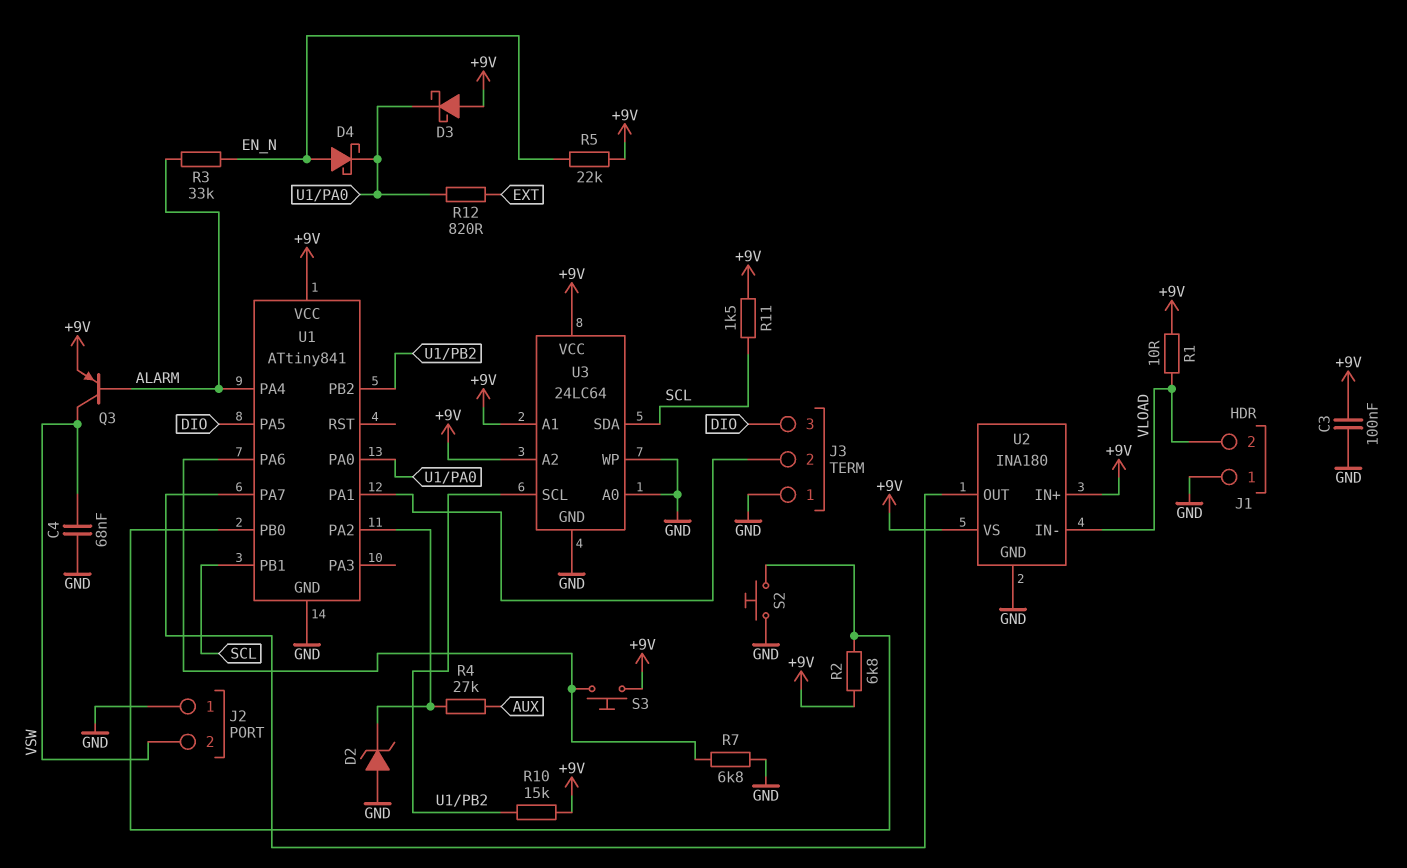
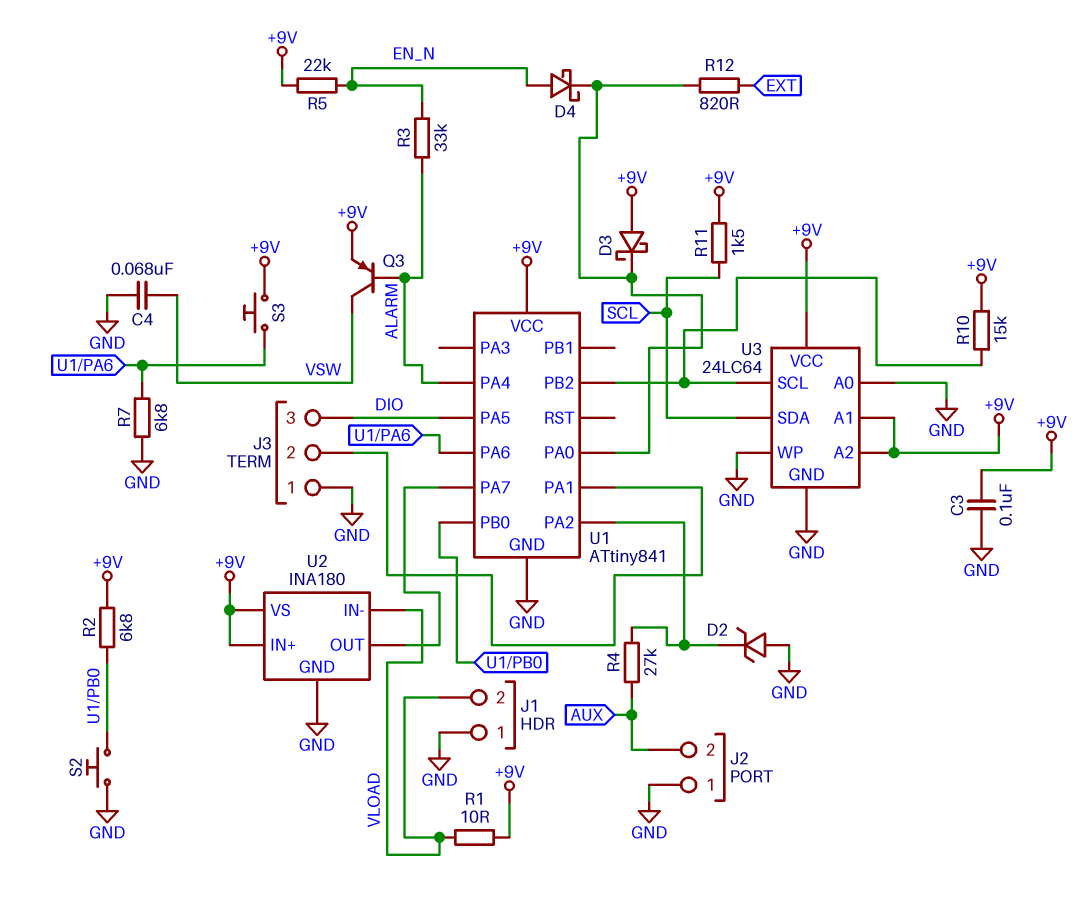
J2 pin 2: VSW -> AUX
U1 pin PB1: SCL -> none

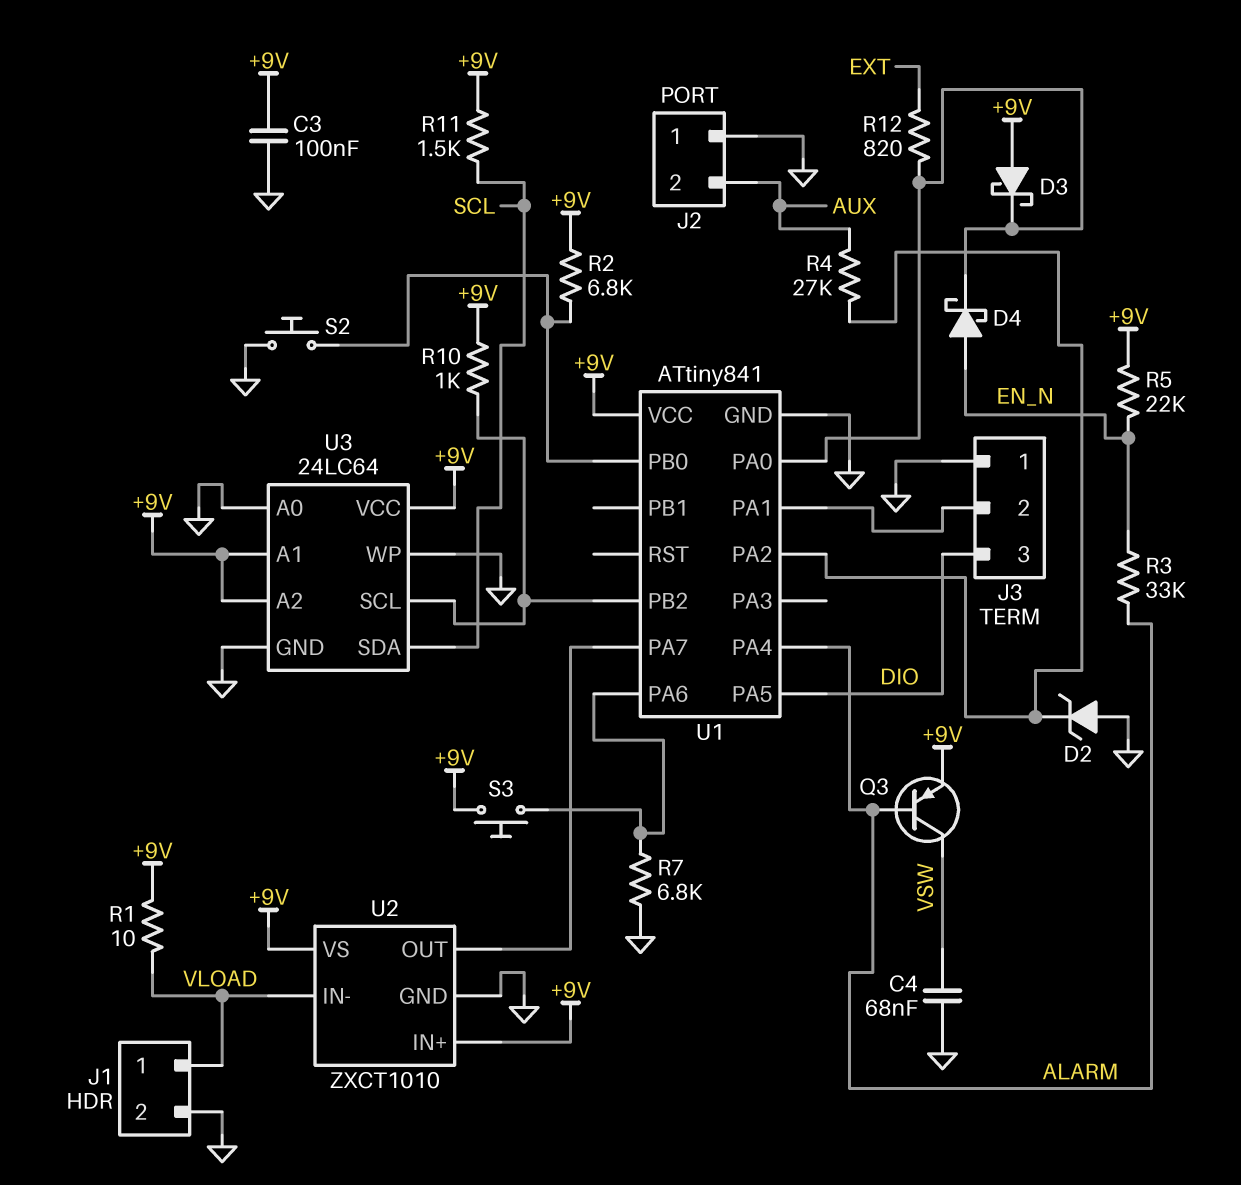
J1 pin 1: GND -> VLOAD
J1 pin 2: VLOAD -> GND
R10: 15k (+9V, U1/PB2) -> 1k (+9V, U1/PB2)
U2: INA180 -> ZXCT1010

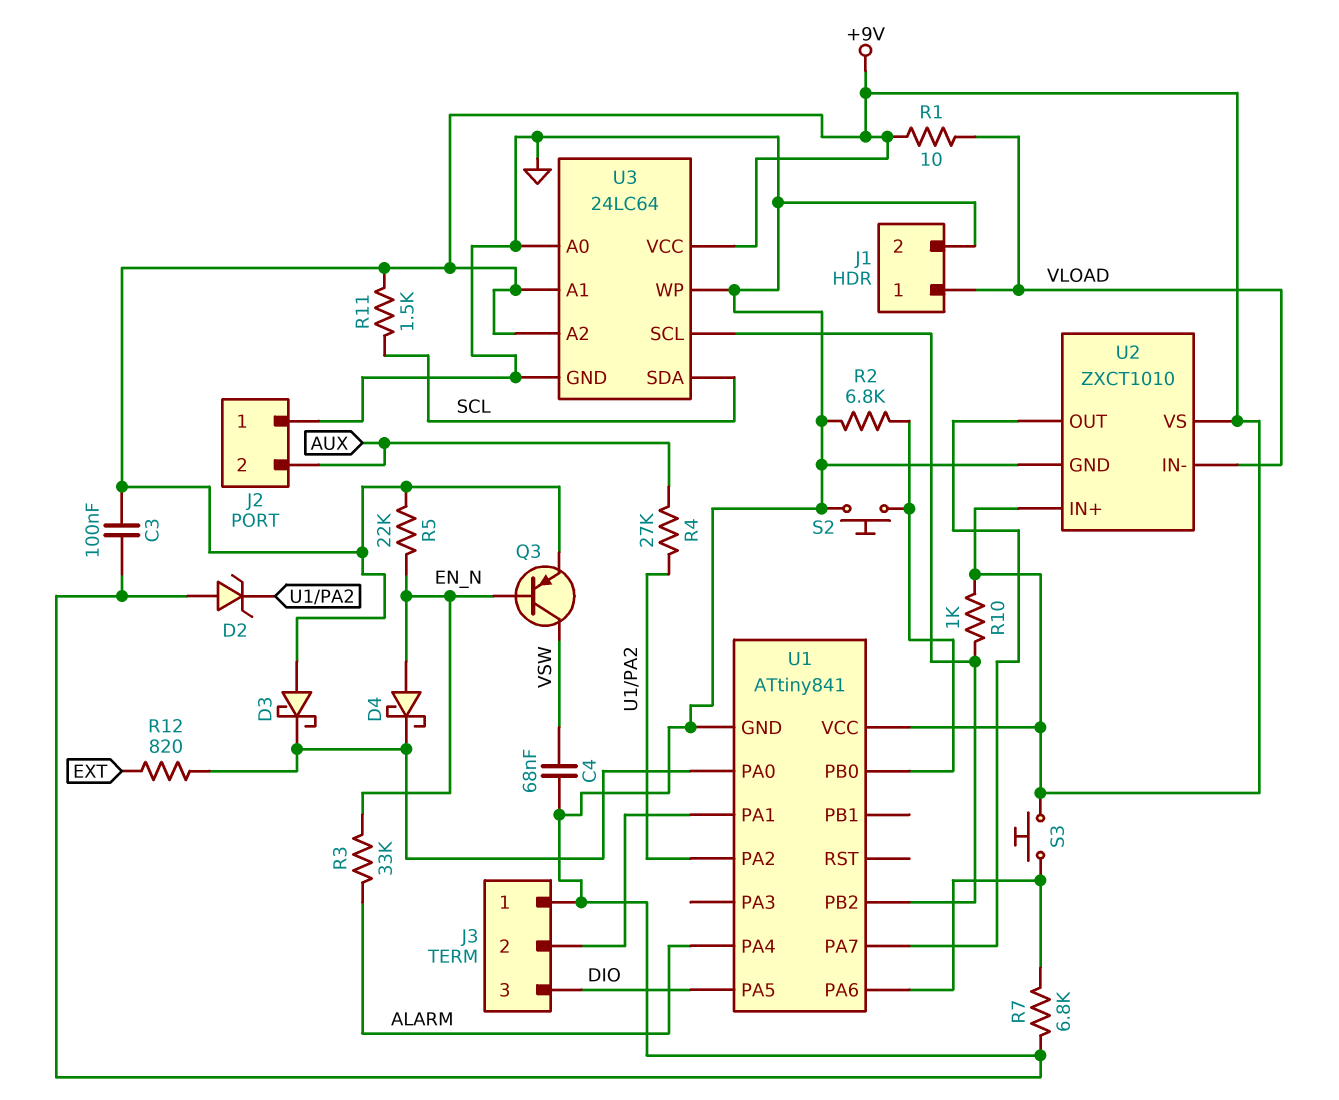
Q3: PNP (B ALARM, C VSW, E +9V) -> PNP (B EN_N, C VSW, E +9V)
R2: 6.8k (+9V, U1/PB0) -> 6.8k (GND, U1/PB0)

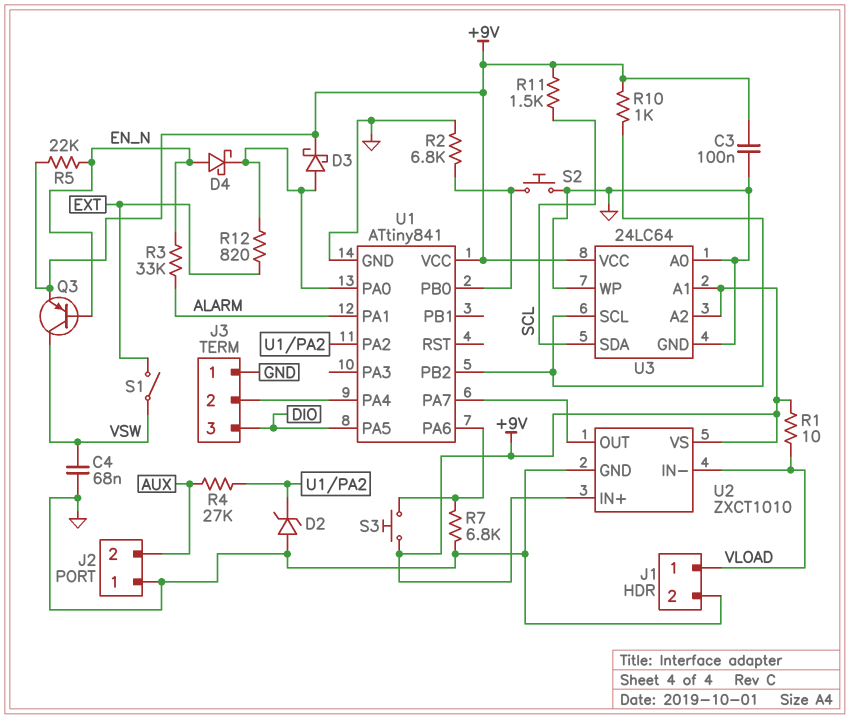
D3: schottky (A +9V, K U1/PA0) -> schottky (A U1/PA0, K +9V)
S1: none -> switch (EXT, VSW)
U1 pin PA1: J3/2 -> ALARM
U1 pin PA4: ALARM -> J3/2

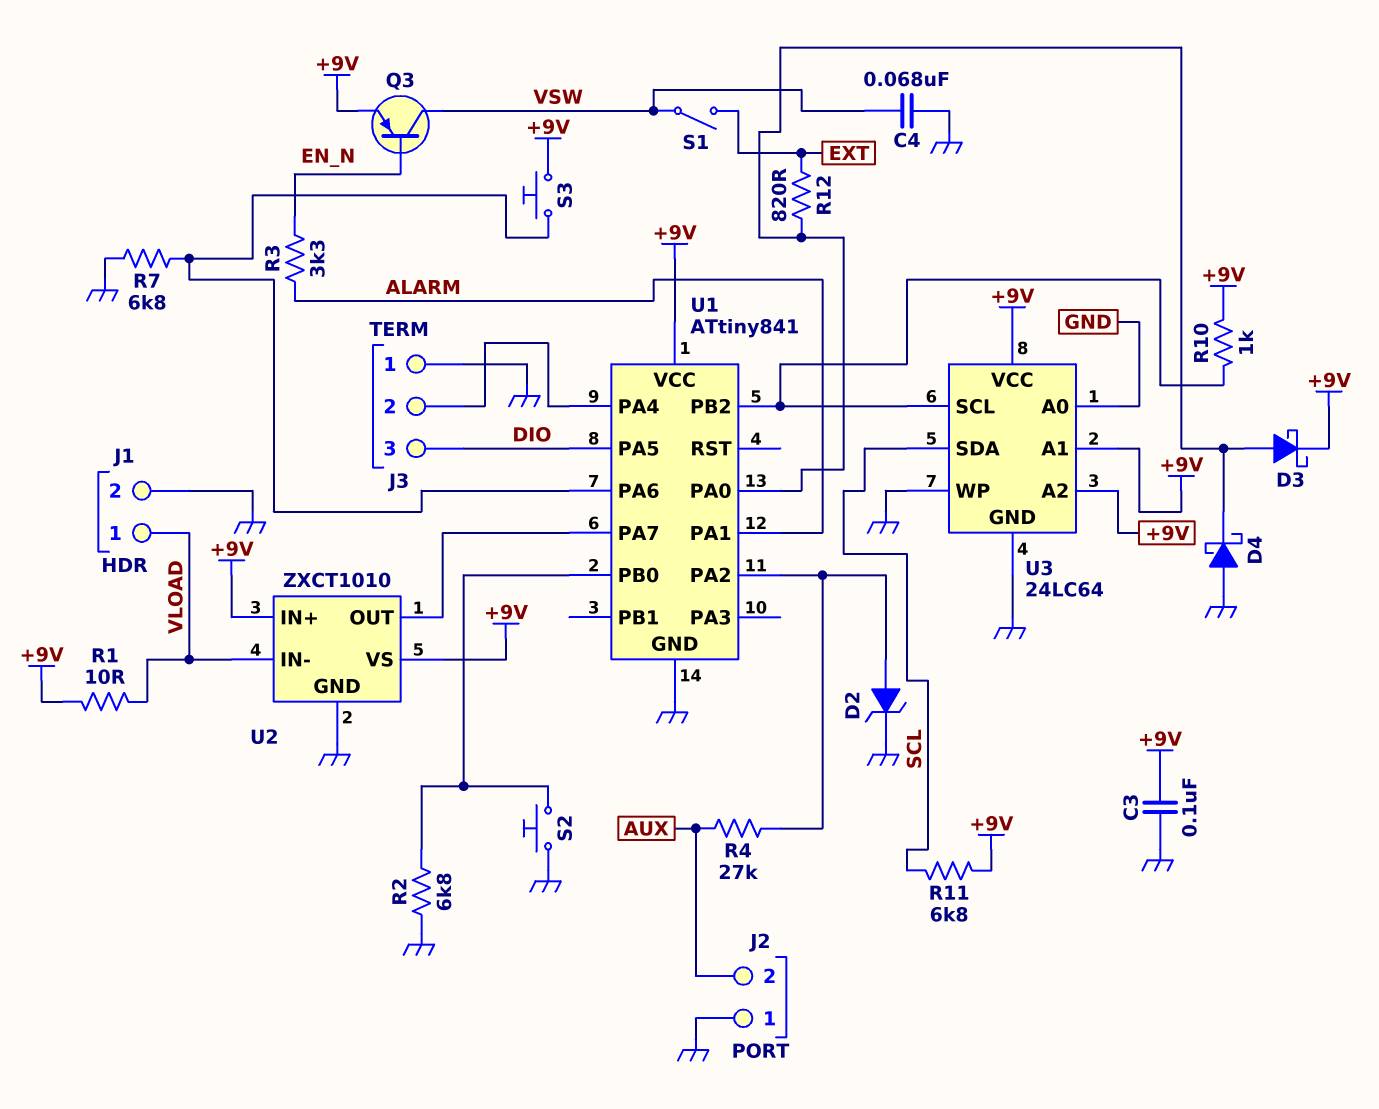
D2: zener (A GND, K U1/PA2) -> zener (A U1/PA2, K GND)
D4: schottky (A EN_N, K U1/PA0) -> schottky (A GND, K U1/PA0)
R3: 33k (ALARM, EN_N) -> 3.3k (ALARM, EN_N)
R5: 22k (+9V, EN_N) -> none
R11: 1.5k (+9V, SCL) -> 6.8k (+9V, SCL)

